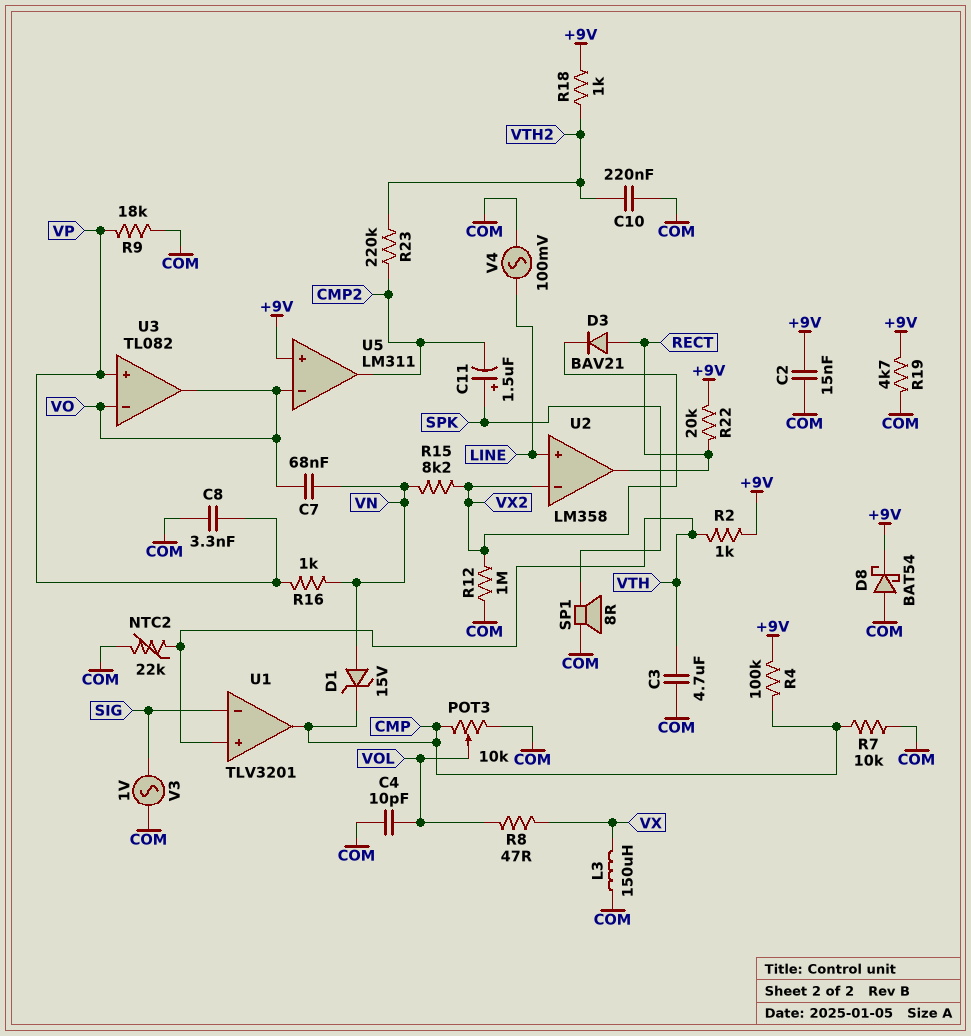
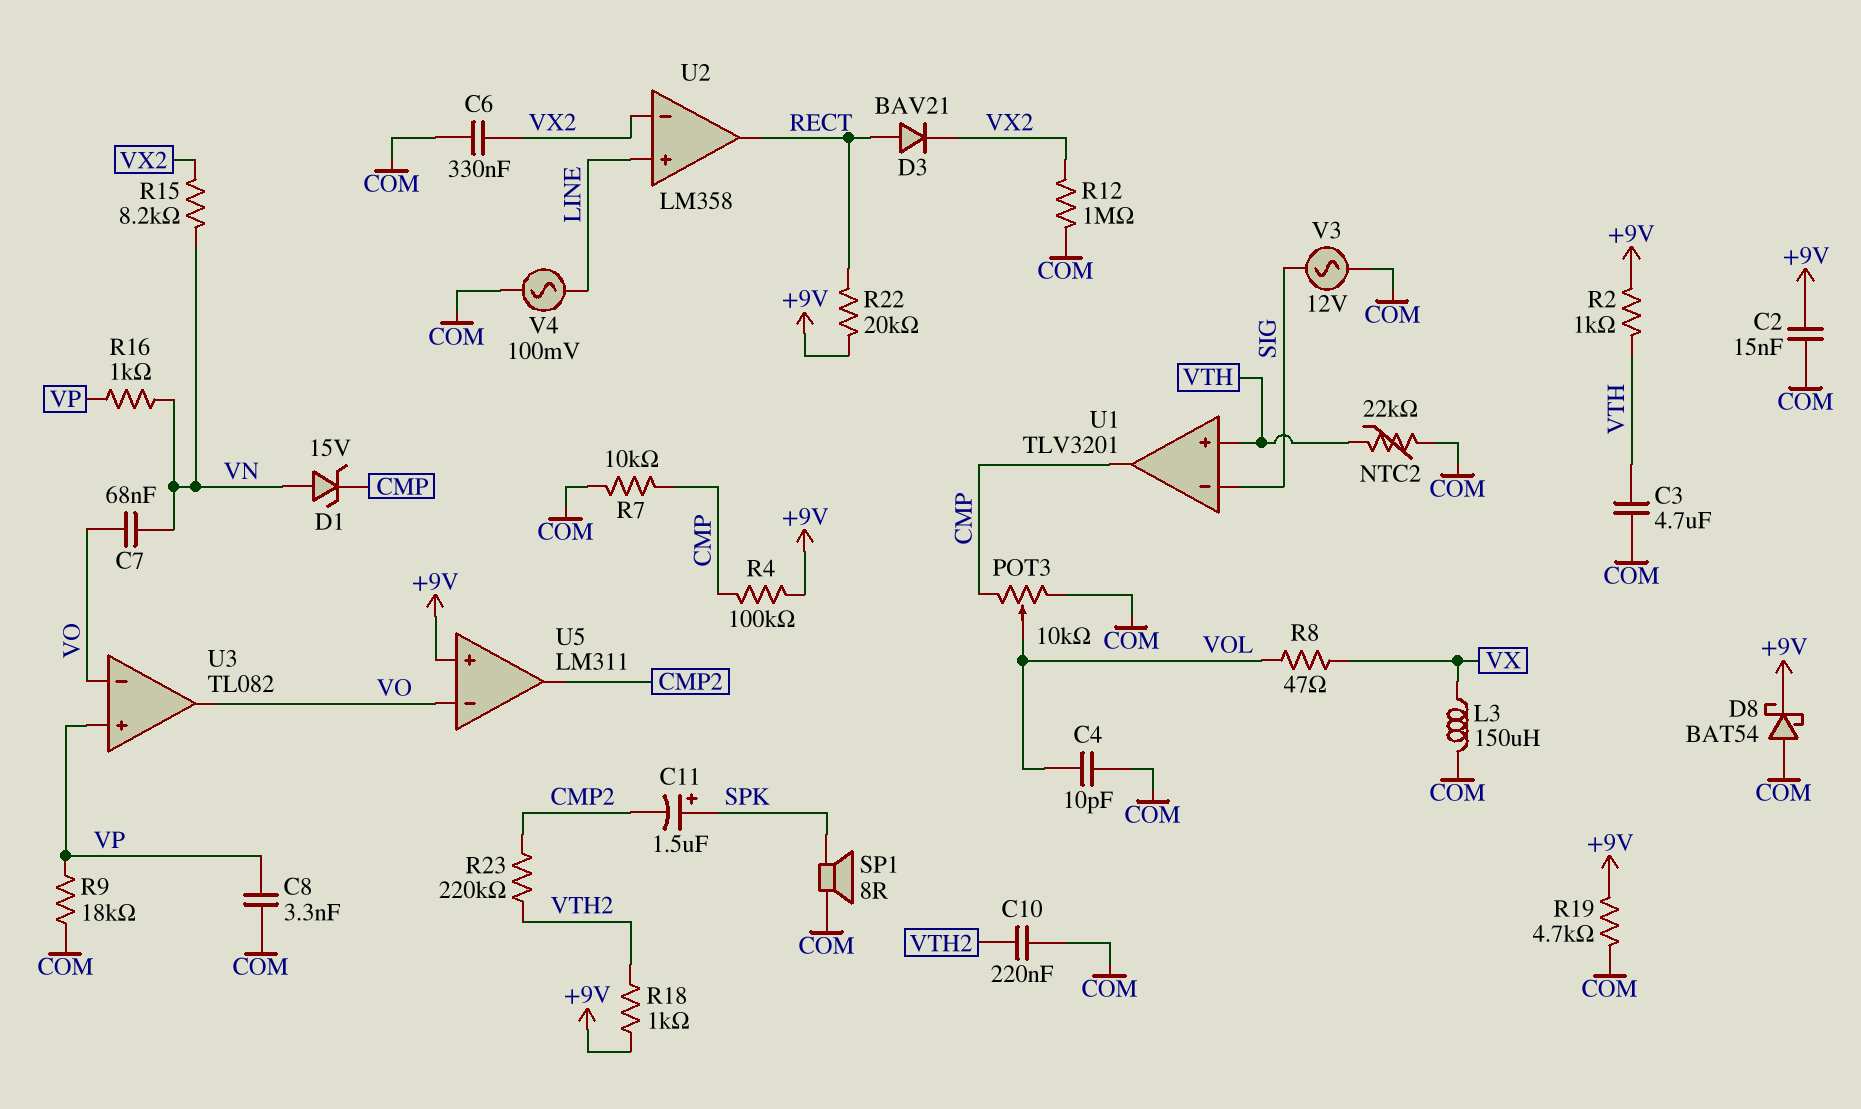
C6: none -> 330nF (COM, VX2)
V3: AC 1V (COM, SIG) -> AC 12V (COM, SIG)

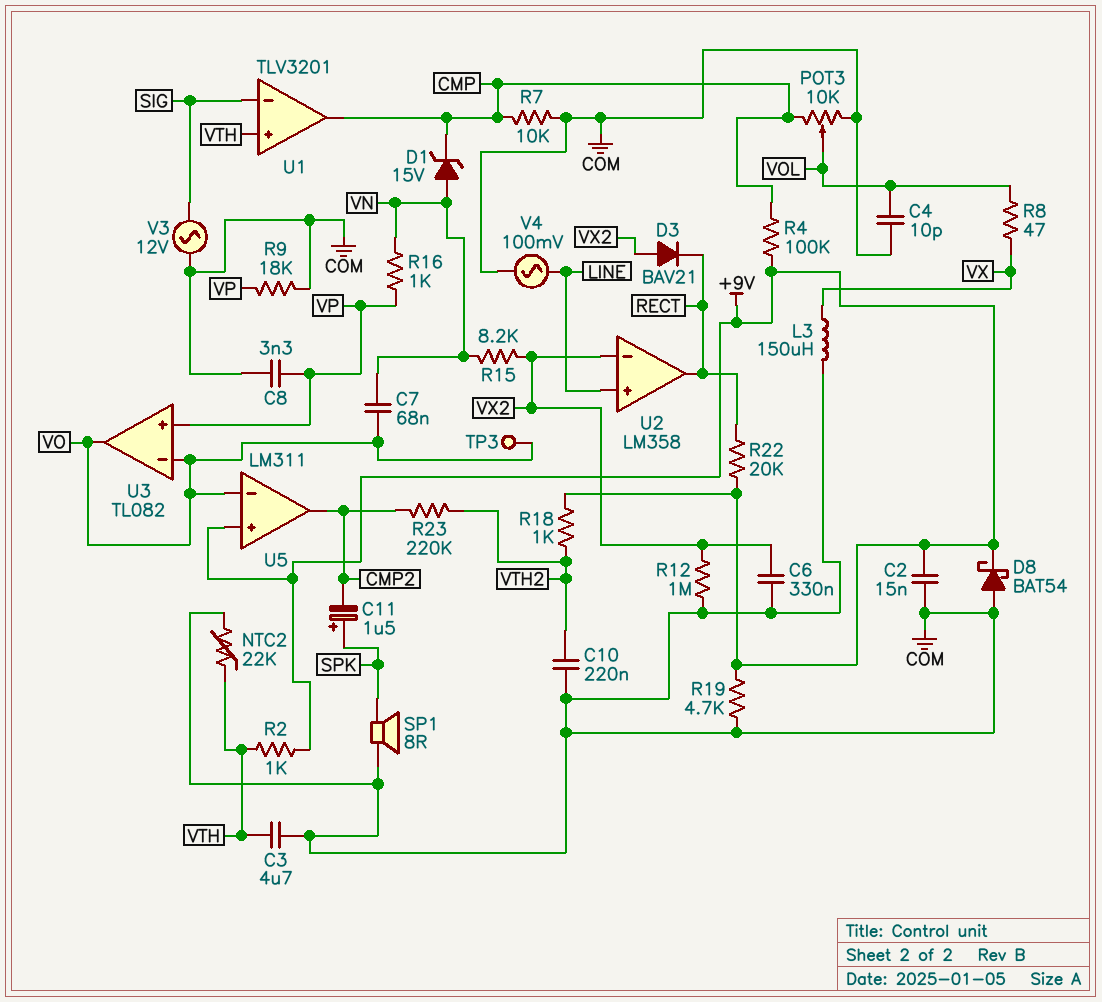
D3: diode BAV21 (A RECT, K VX2) -> diode BAV21 (A VX2, K RECT)
TP3: none -> test point (VO)

